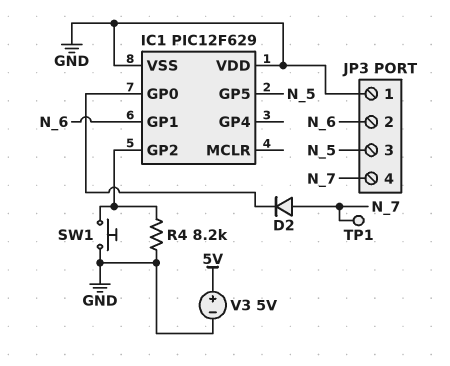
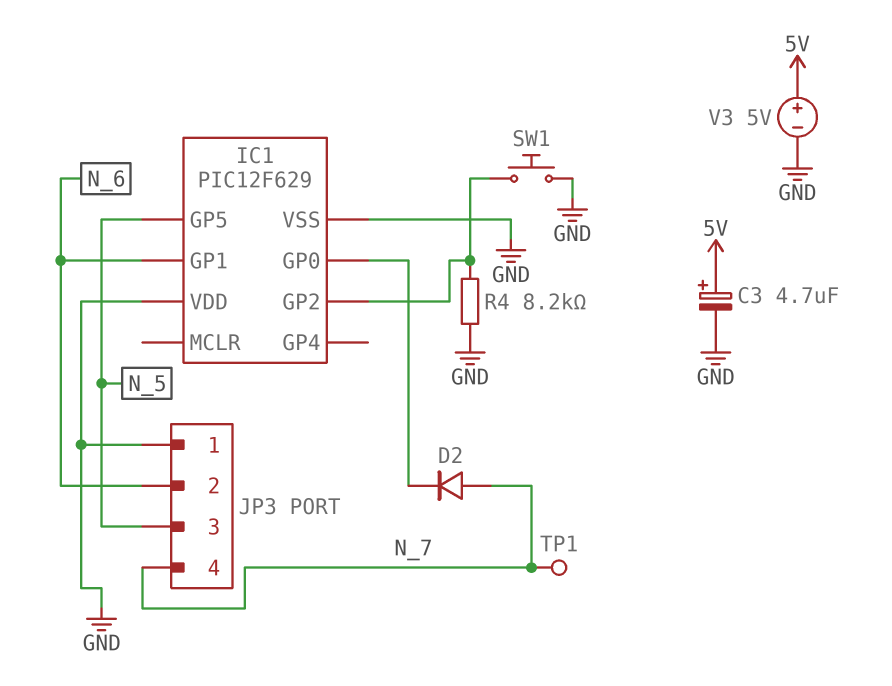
C3: none -> 4.7uF (plus 5V, minus GND)

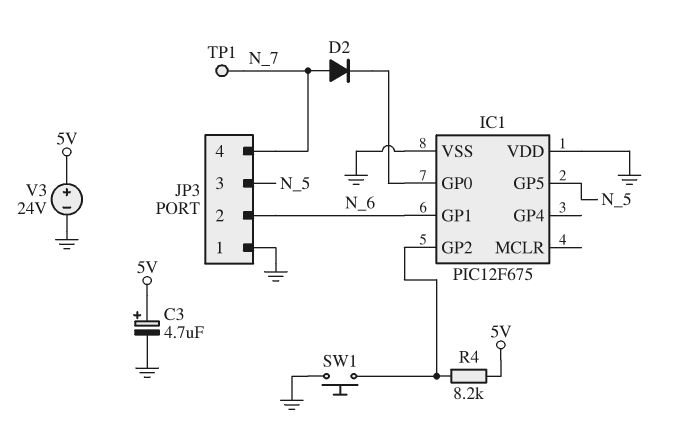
IC1: PIC12F629 -> PIC12F675
R4: 8.2k (GND, IC1/GP2) -> 8.2k (5V, IC1/GP2)
V3: 5V (plus 5V, minus GND) -> 24V (plus 5V, minus GND)

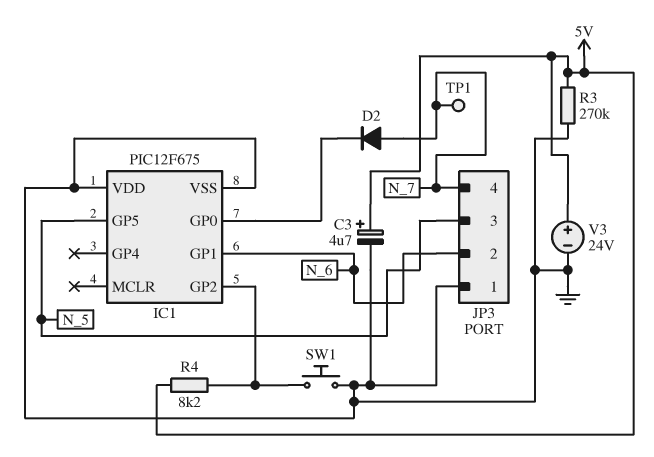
R3: none -> 270k (5V, GND)

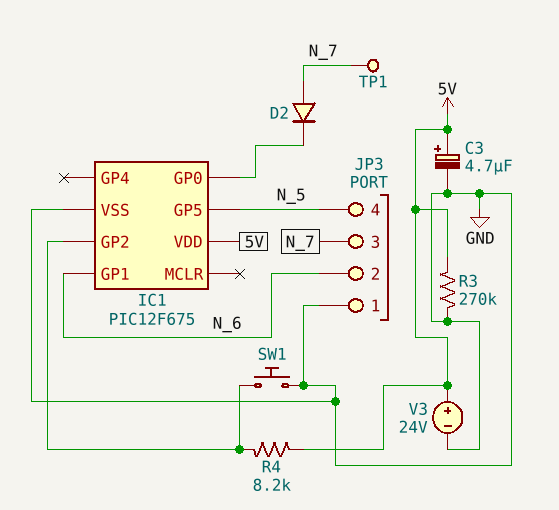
IC1 pin VDD: GND -> 5V
JP3 pin 3: N_5 -> N_7
JP3 pin 4: N_7 -> N_5

